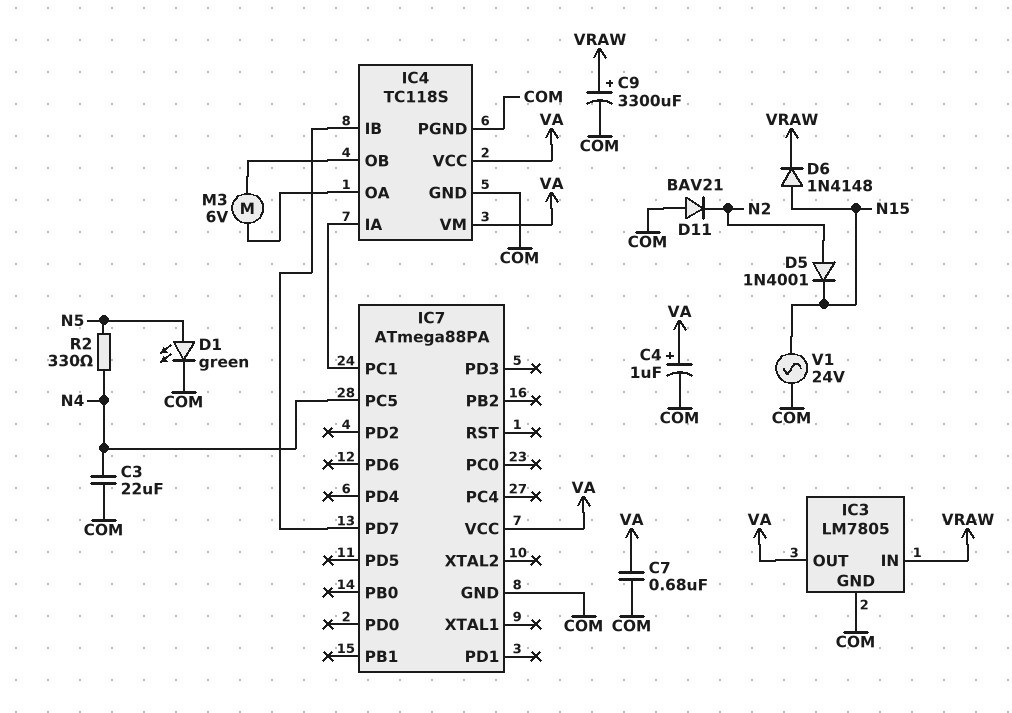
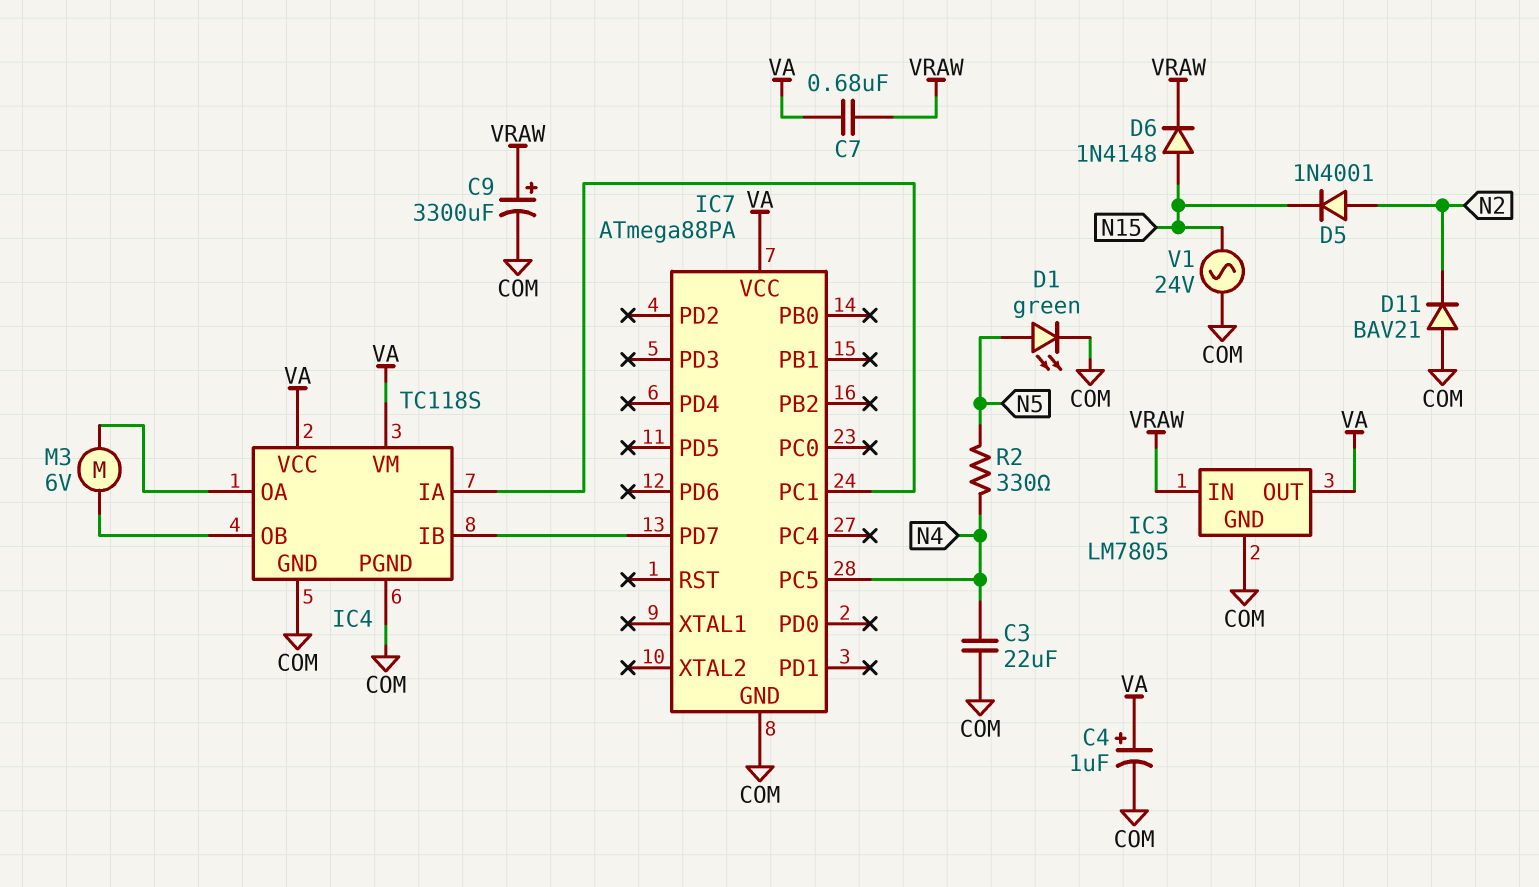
C7: 680nF (COM, VA) -> 680nF (VA, VRAW)

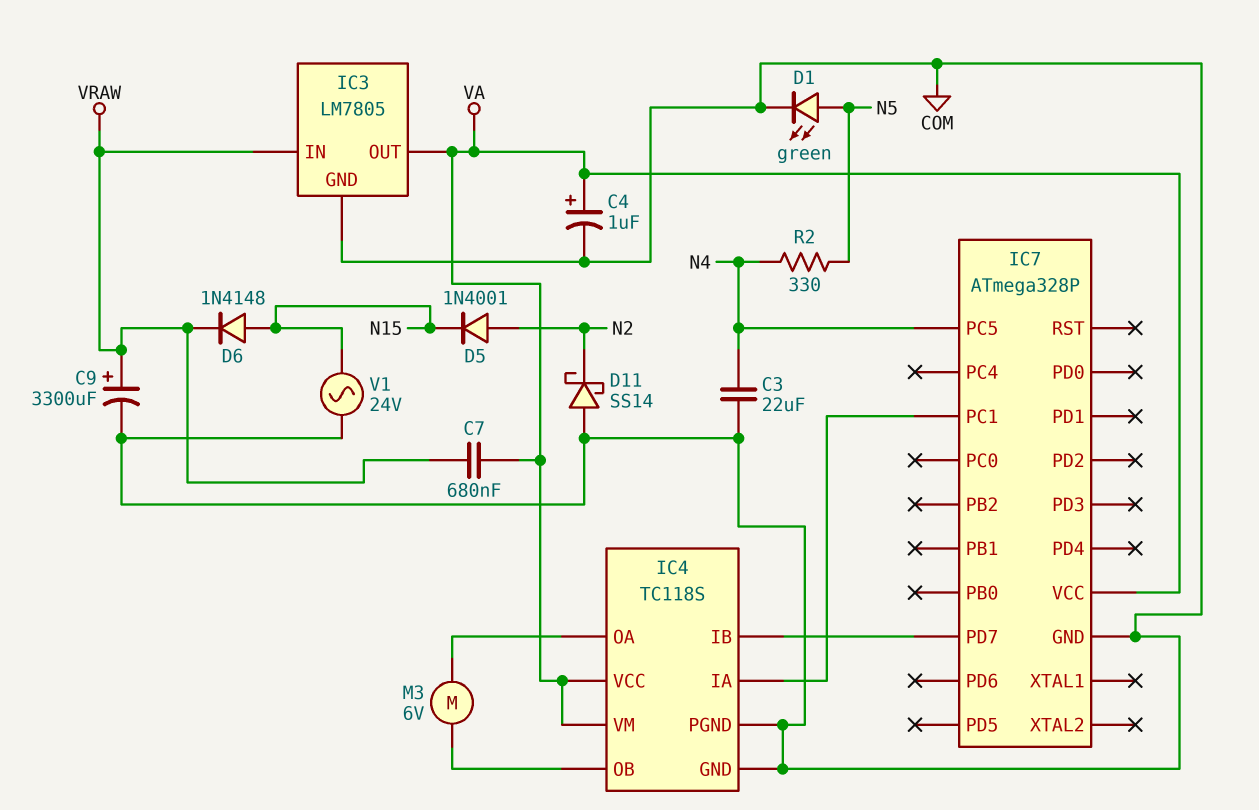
D11: diode BAV21 (A COM, K N2) -> schottky SS14 (A COM, K N2)
IC7: ATmega88PA -> ATmega328P

